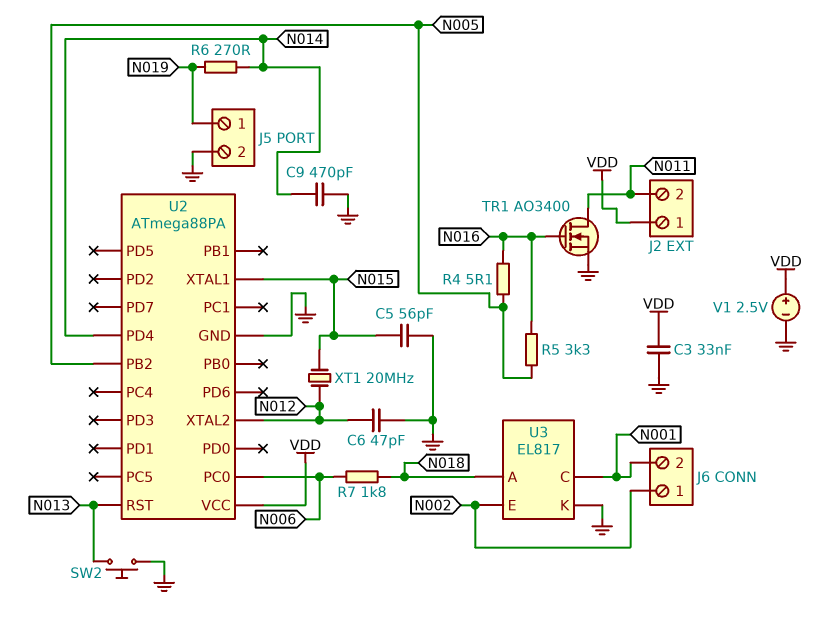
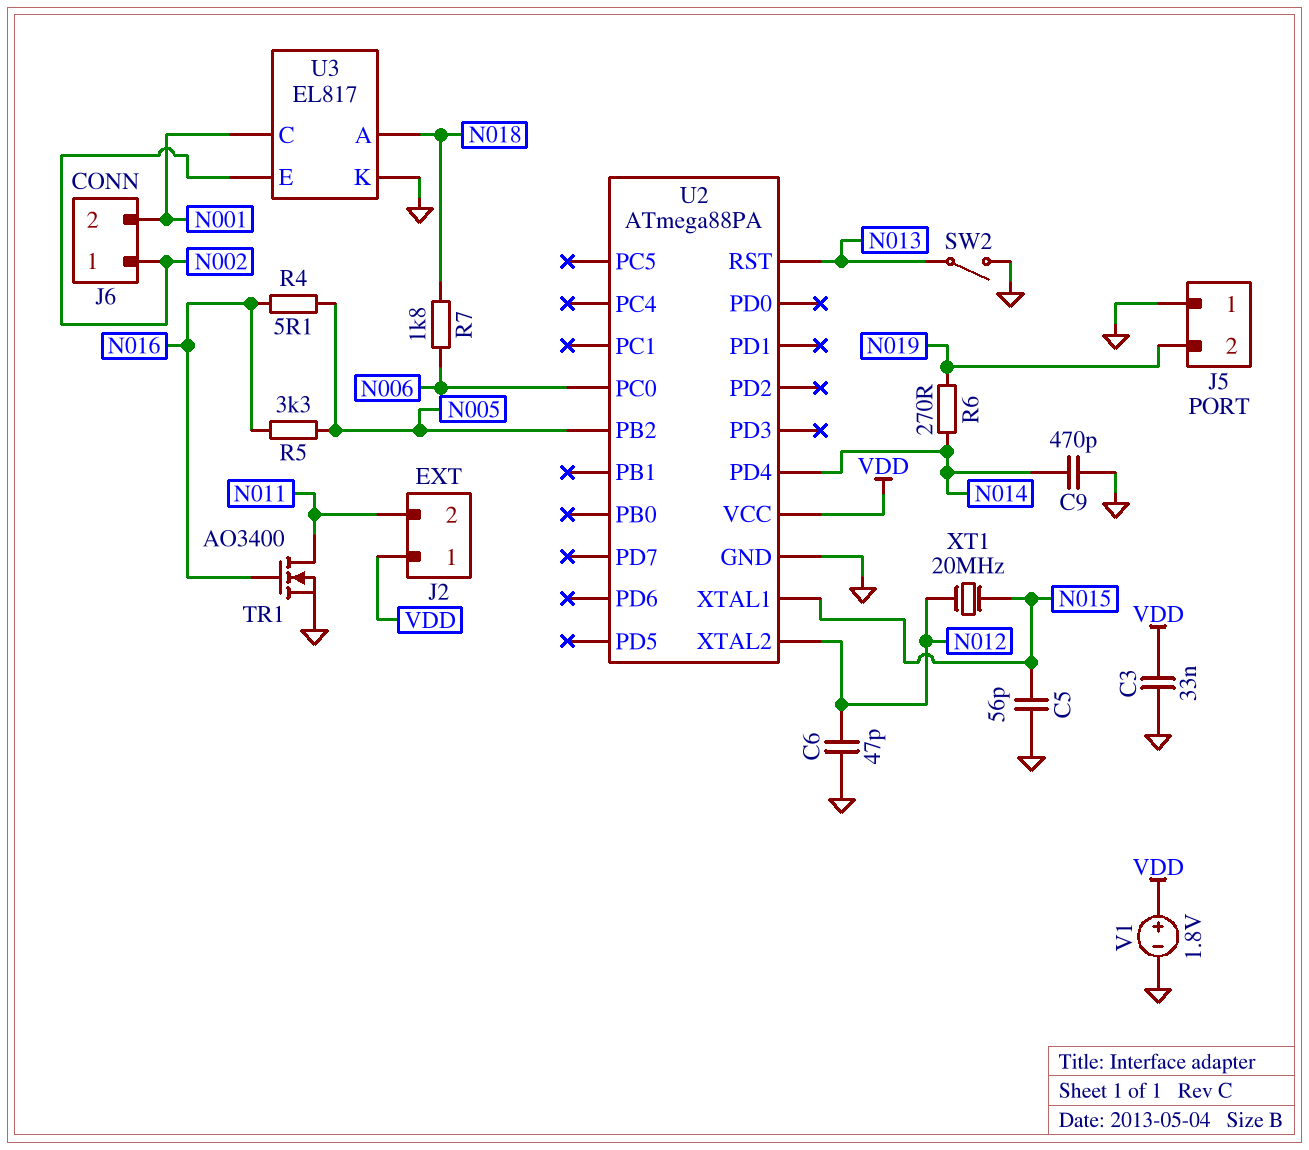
J5 pin 1: N019 -> GND
J5 pin 2: GND -> N019
SW2: button (GND, N013) -> switch (GND, N013)
V1: 2.5V (plus VDD, minus GND) -> 1.8V (plus VDD, minus GND)

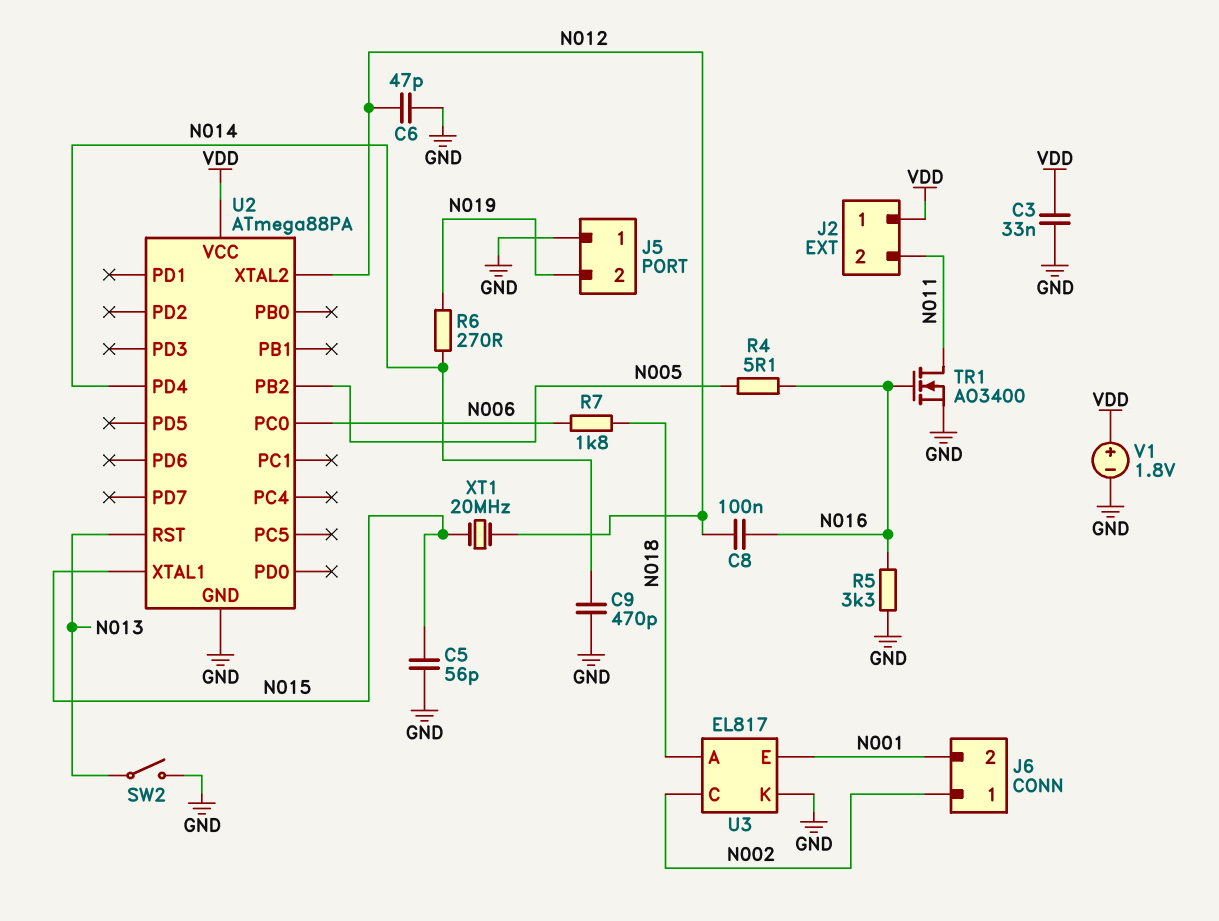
C8: none -> 100nF (N012, N016)
R5: 3.3k (N005, N016) -> 3.3k (GND, N016)
U3 pin C: N001 -> N002
U3 pin E: N002 -> N001

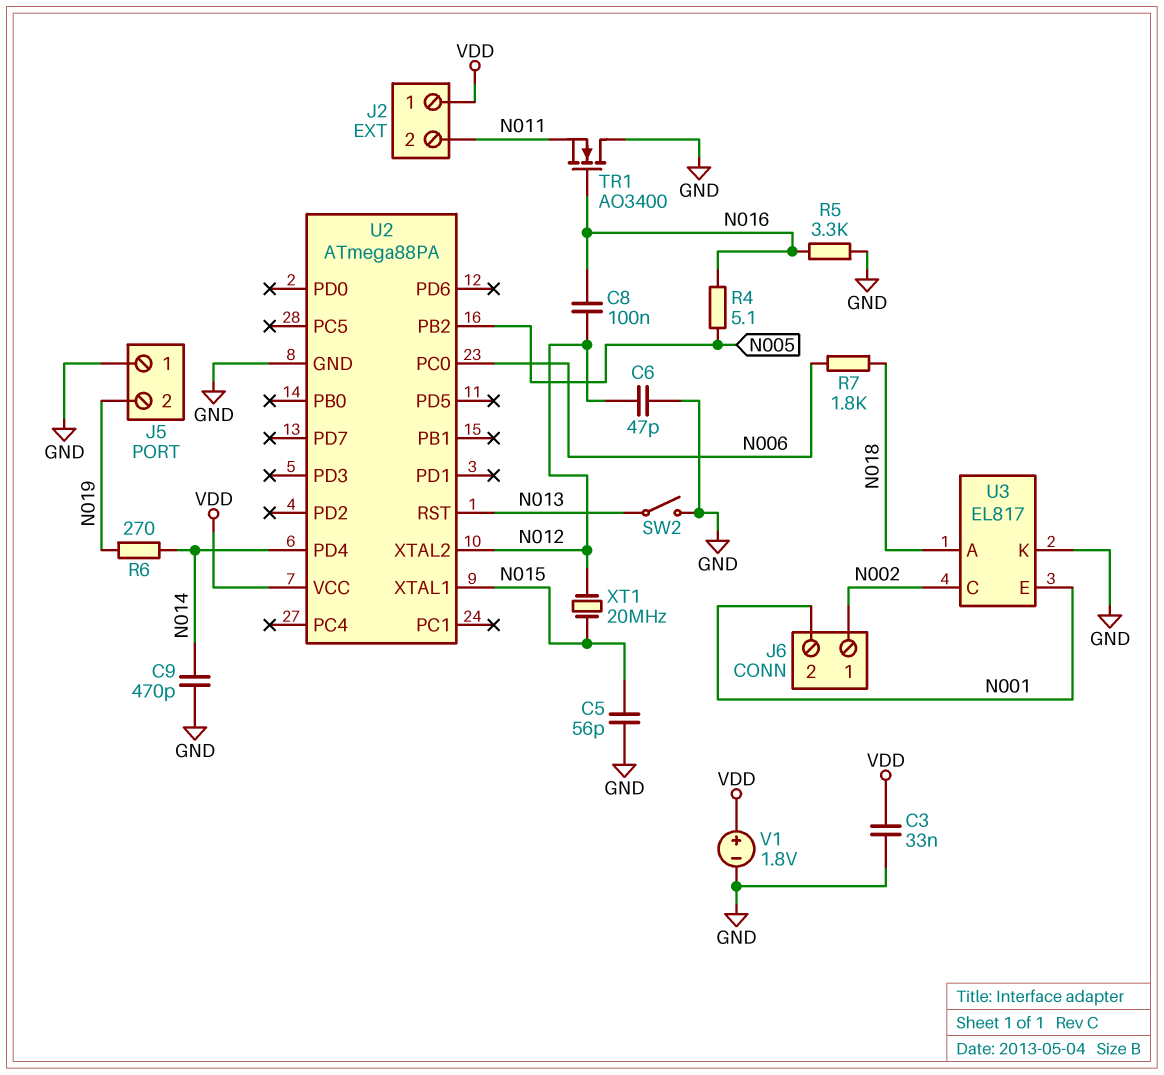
TR1: NMOS AO3400 (G N016, D N011, S GND) -> NMOS AO3400 (G N016, D GND, S N011)

